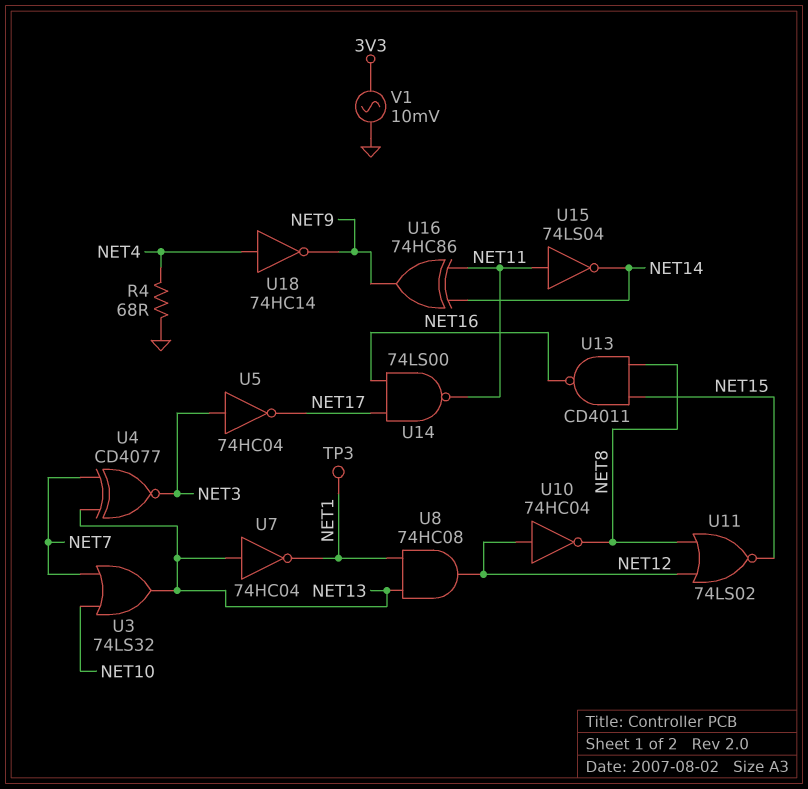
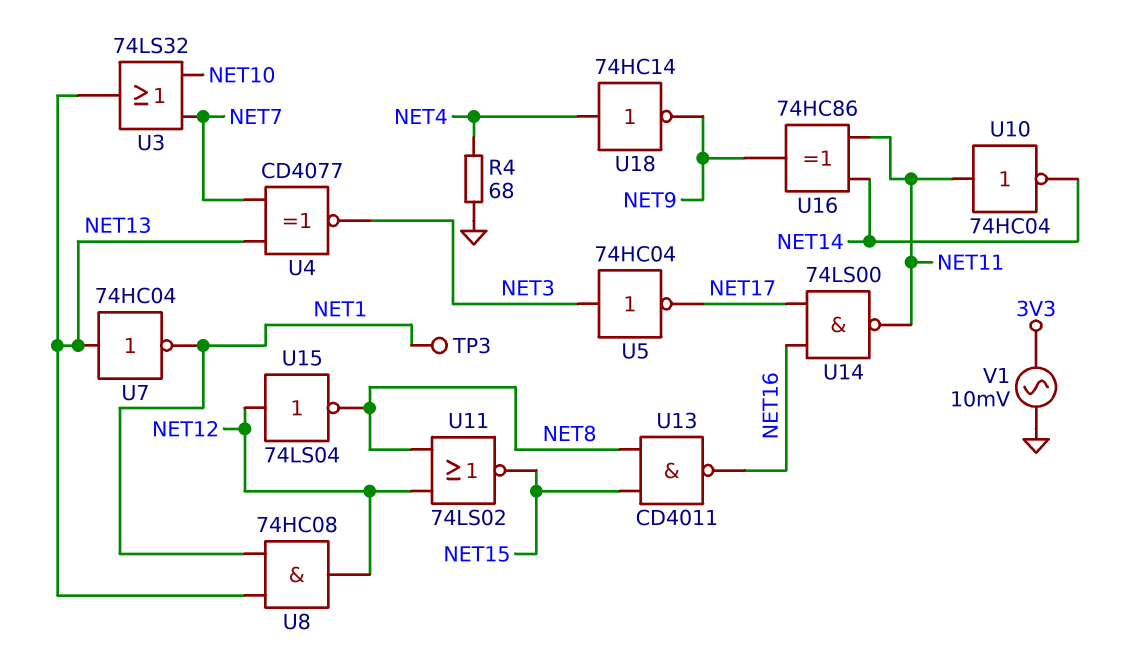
U10: NOT 74HC04 (in NET12, out NET8) -> NOT 74HC04 (in NET11, out NET14)
U15: NOT 74LS04 (in NET11, out NET14) -> NOT 74LS04 (in NET12, out NET8)

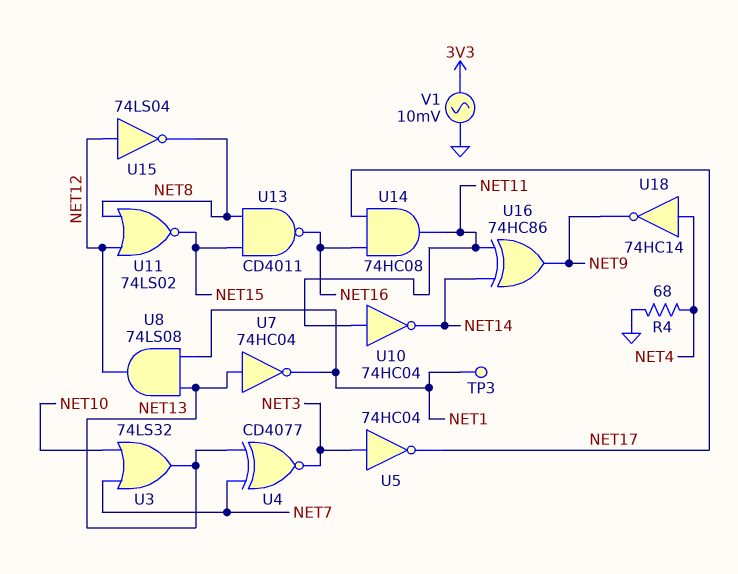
U8: AND 74HC08 (in NET1, in NET13, out NET12) -> AND 74LS08 (in NET1, in NET13, out NET12)
U14: NAND 74LS00 (in NET16, in NET17, out NET11) -> AND 74HC08 (in NET16, in NET17, out NET11)

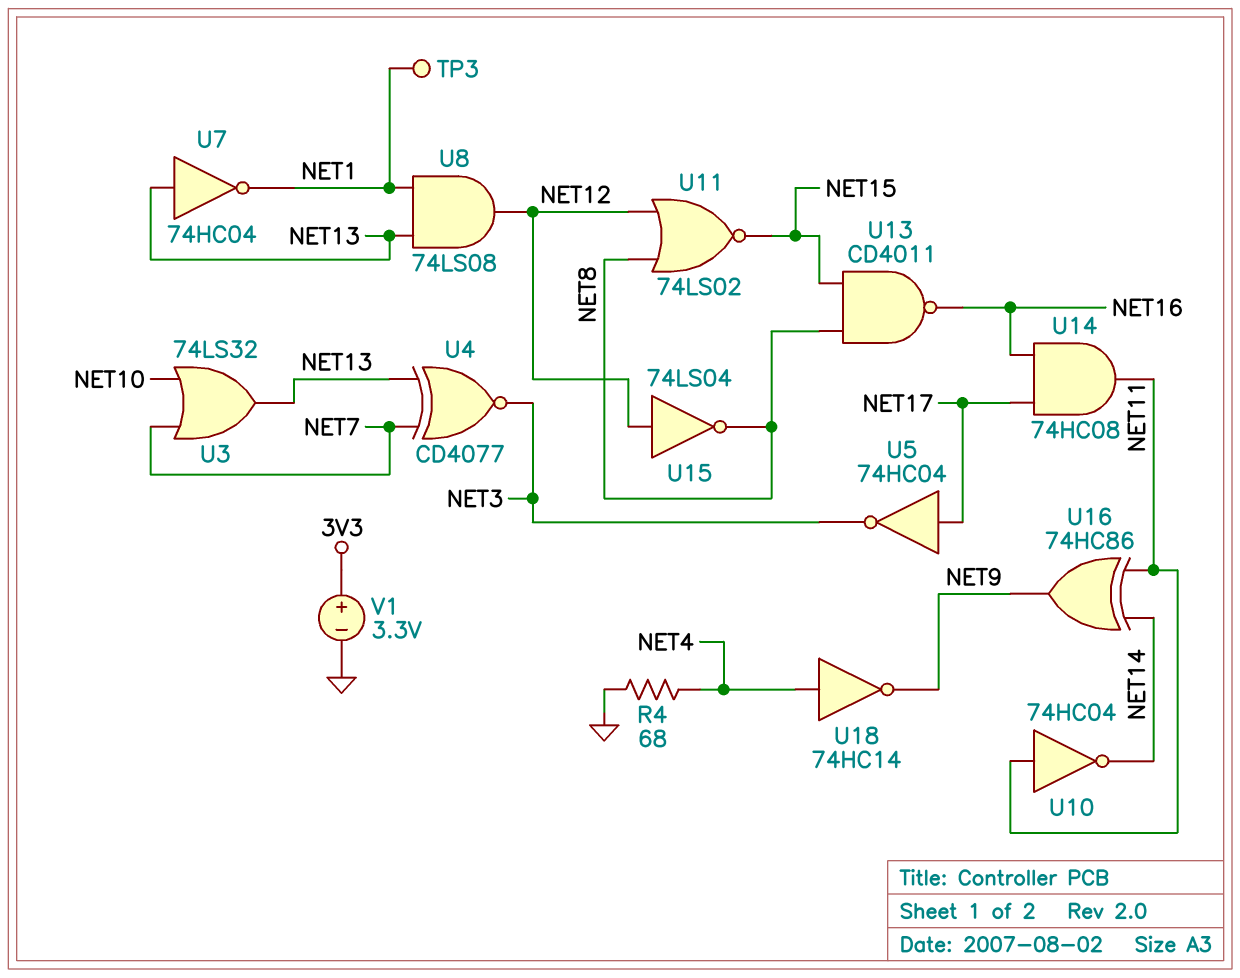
U5: NOT 74HC04 (in NET3, out NET17) -> NOT 74HC04 (in NET17, out NET3)
V1: AC 10mV (3V3, GND) -> 3.3V (plus 3V3, minus GND)

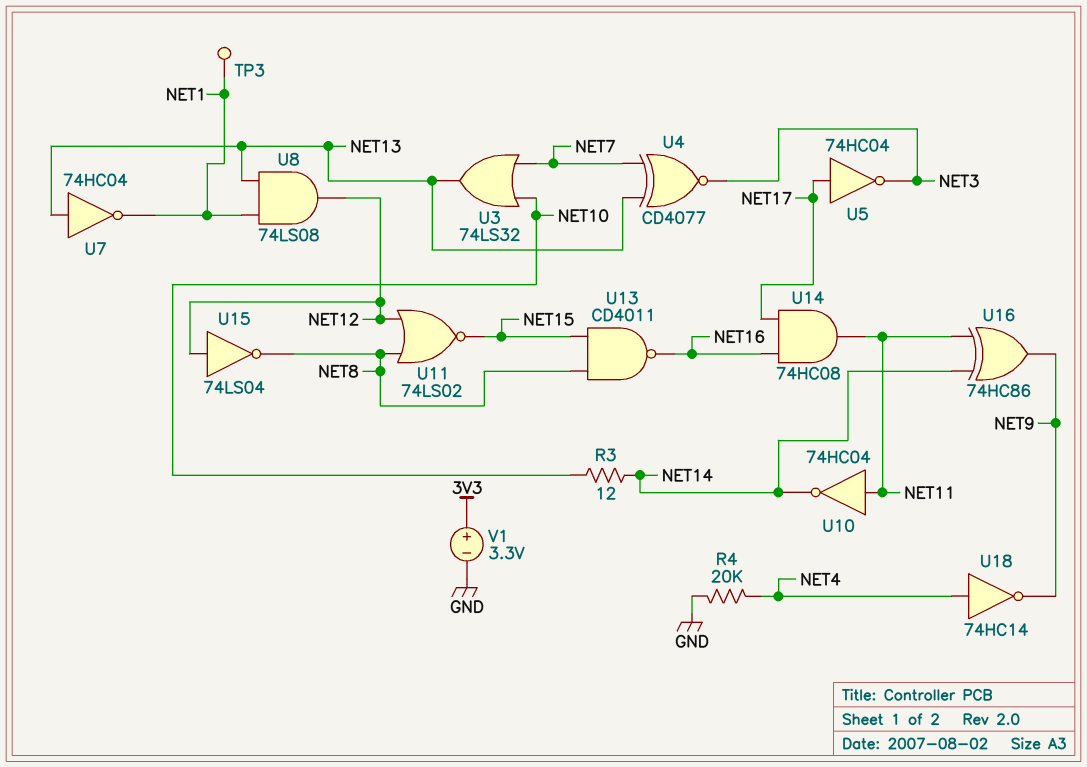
R3: none -> 12 (NET10, NET14)
R4: 68 (GND, NET4) -> 20k (GND, NET4)

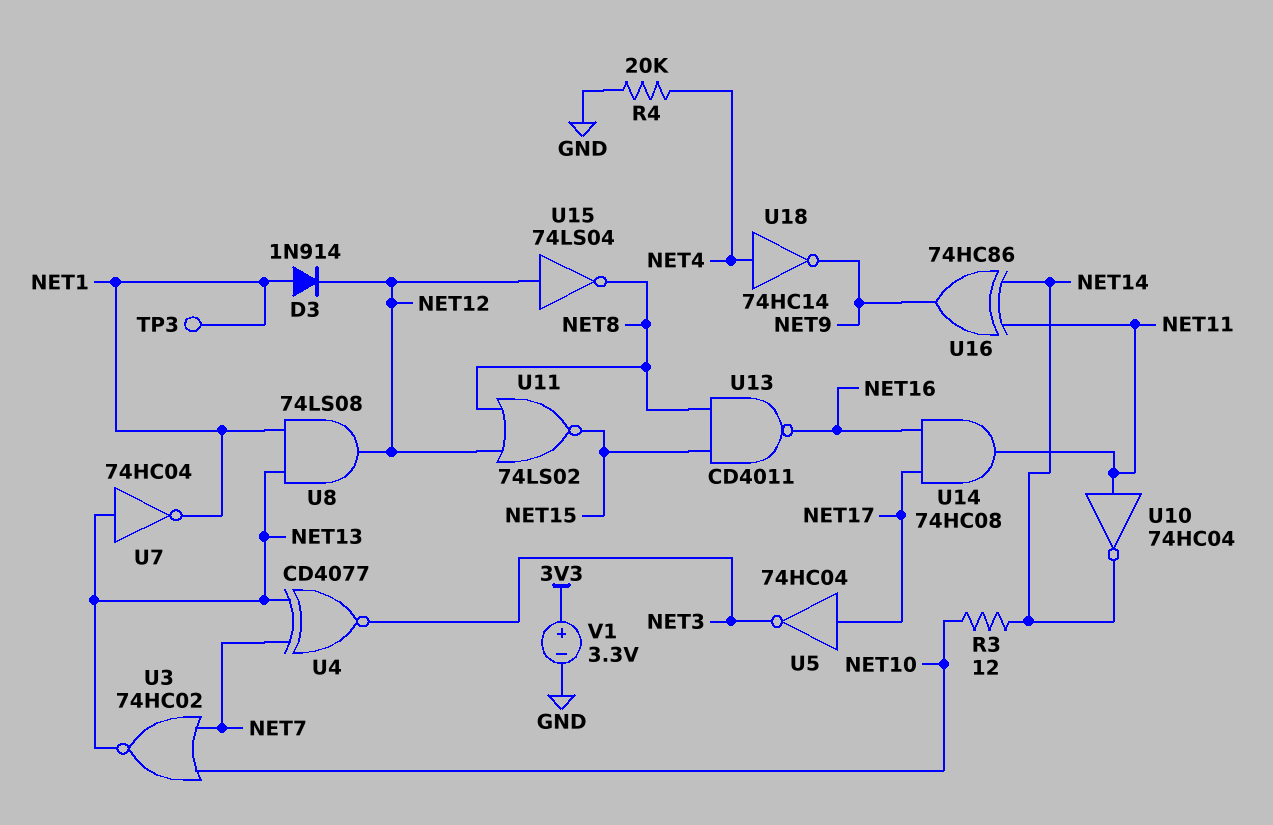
D3: none -> diode 1N914 (A NET1, K NET12)
U3: OR 74LS32 (in NET7, in NET10, out NET13) -> NOR 74HC02 (in NET7, in NET10, out NET13)

